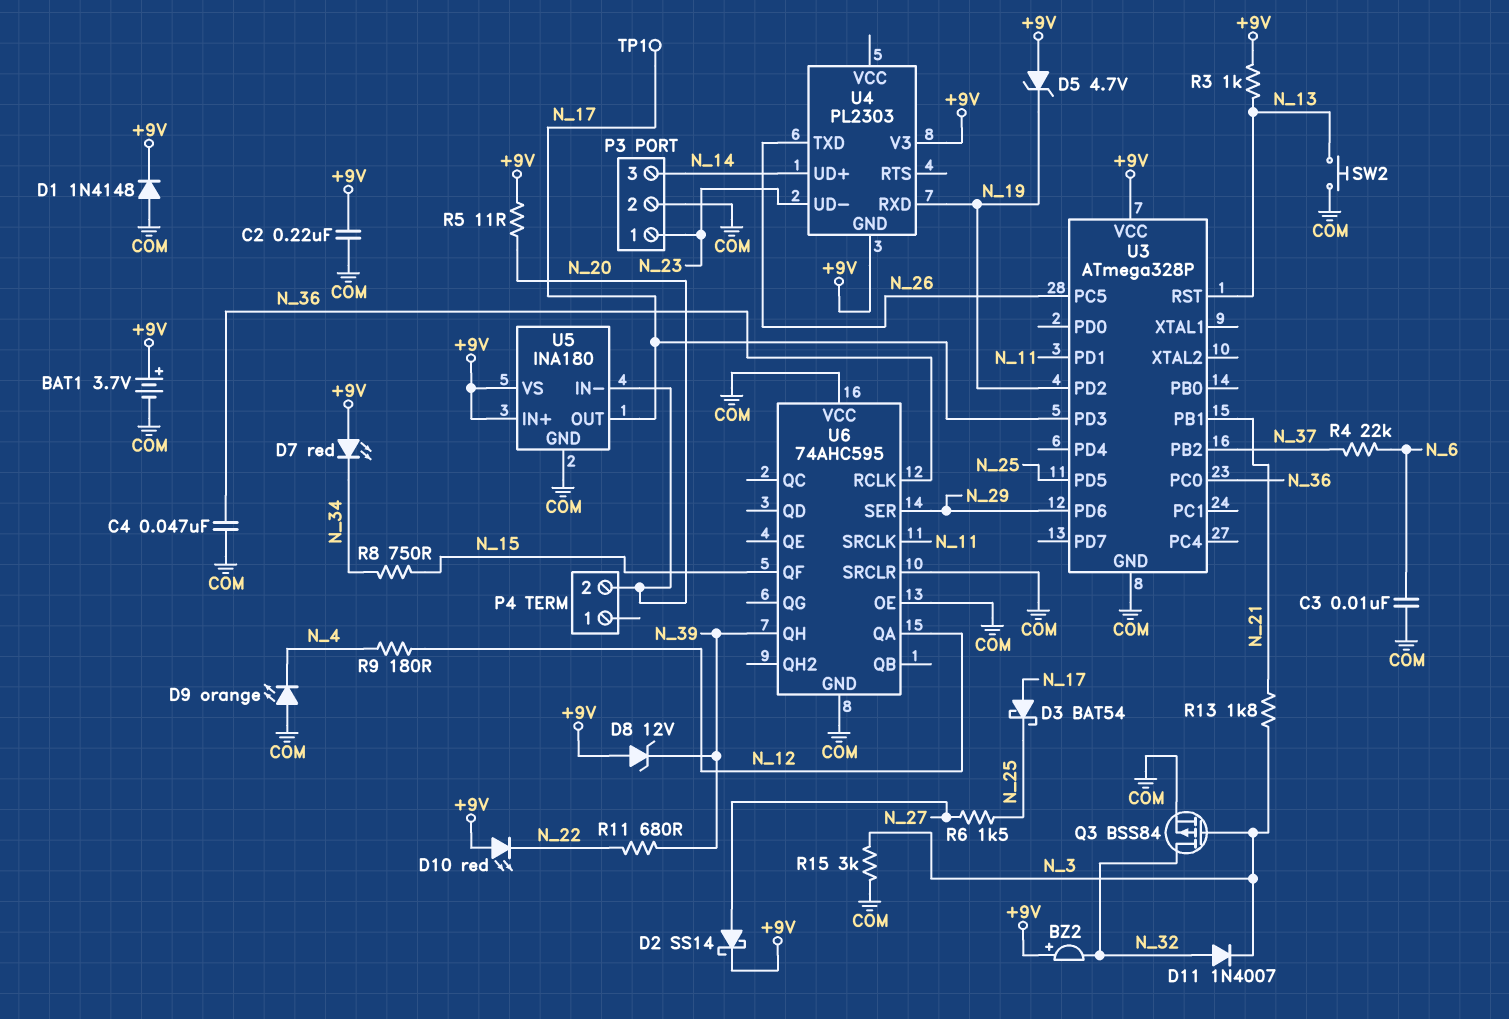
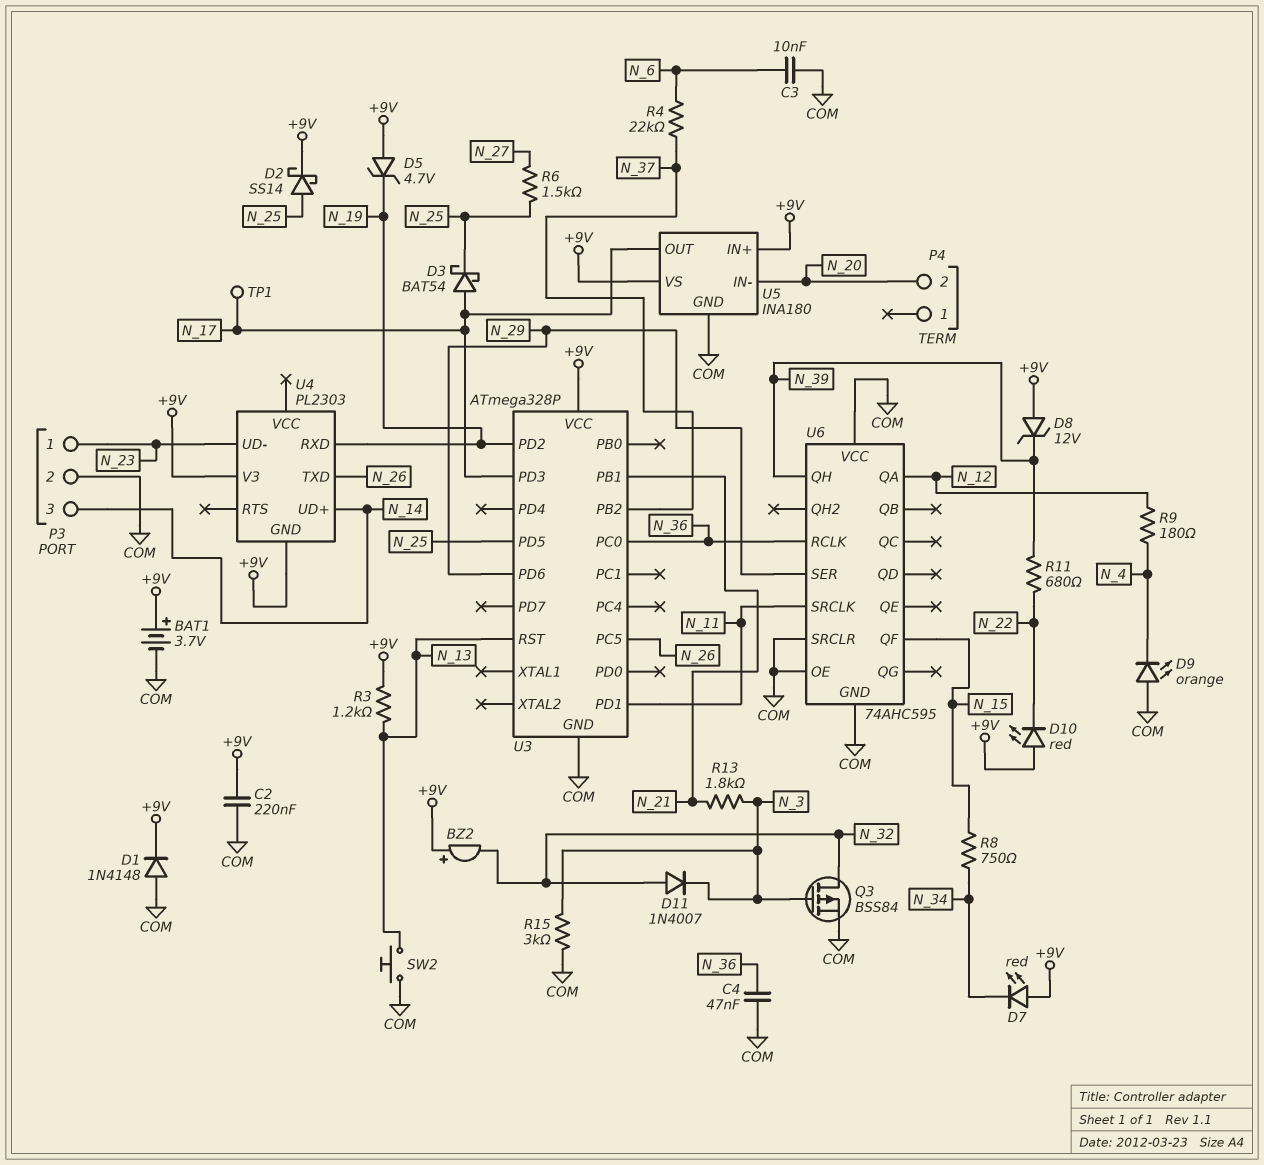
D2: schottky SS14 (A N_27, K +9V) -> schottky SS14 (A N_25, K +9V)
R3: 1k (+9V, N_13) -> 1.2k (+9V, N_13)
R5: 11 (+9V, N_20) -> none

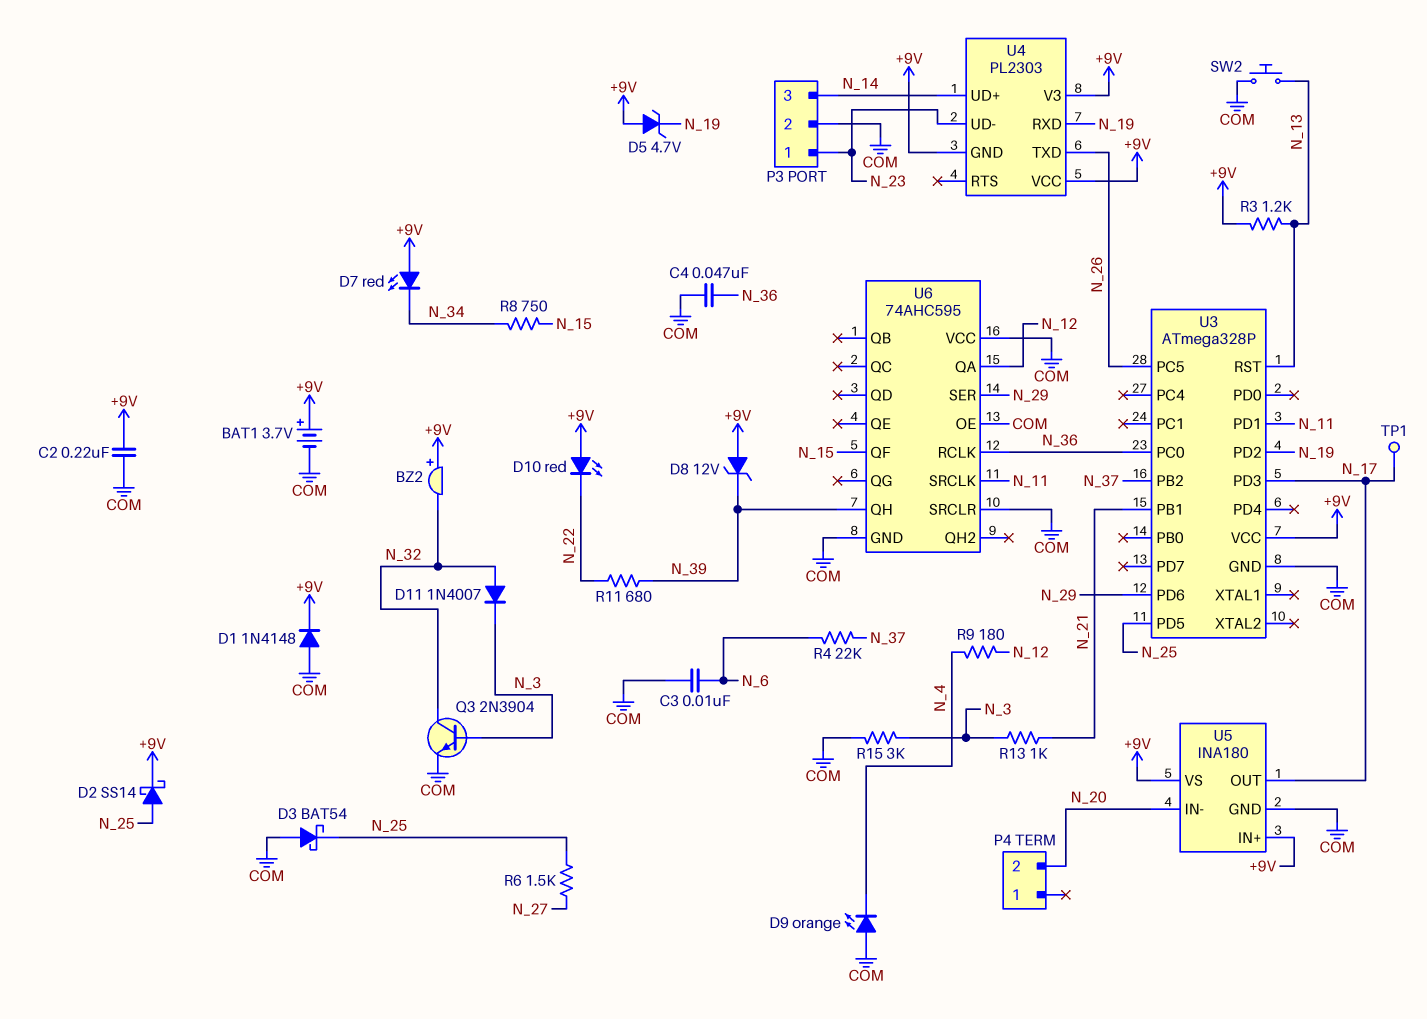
D3: schottky BAT54 (A N_17, K N_25) -> schottky BAT54 (A COM, K N_25)
Q3: PMOS BSS84 (G N_3, D N_32, S COM) -> NPN 2N3904 (B N_3, C N_32, E COM)
R13: 1.8k (N_3, N_21) -> 1k (N_3, N_21)
U4 pin VCC: none -> +9V

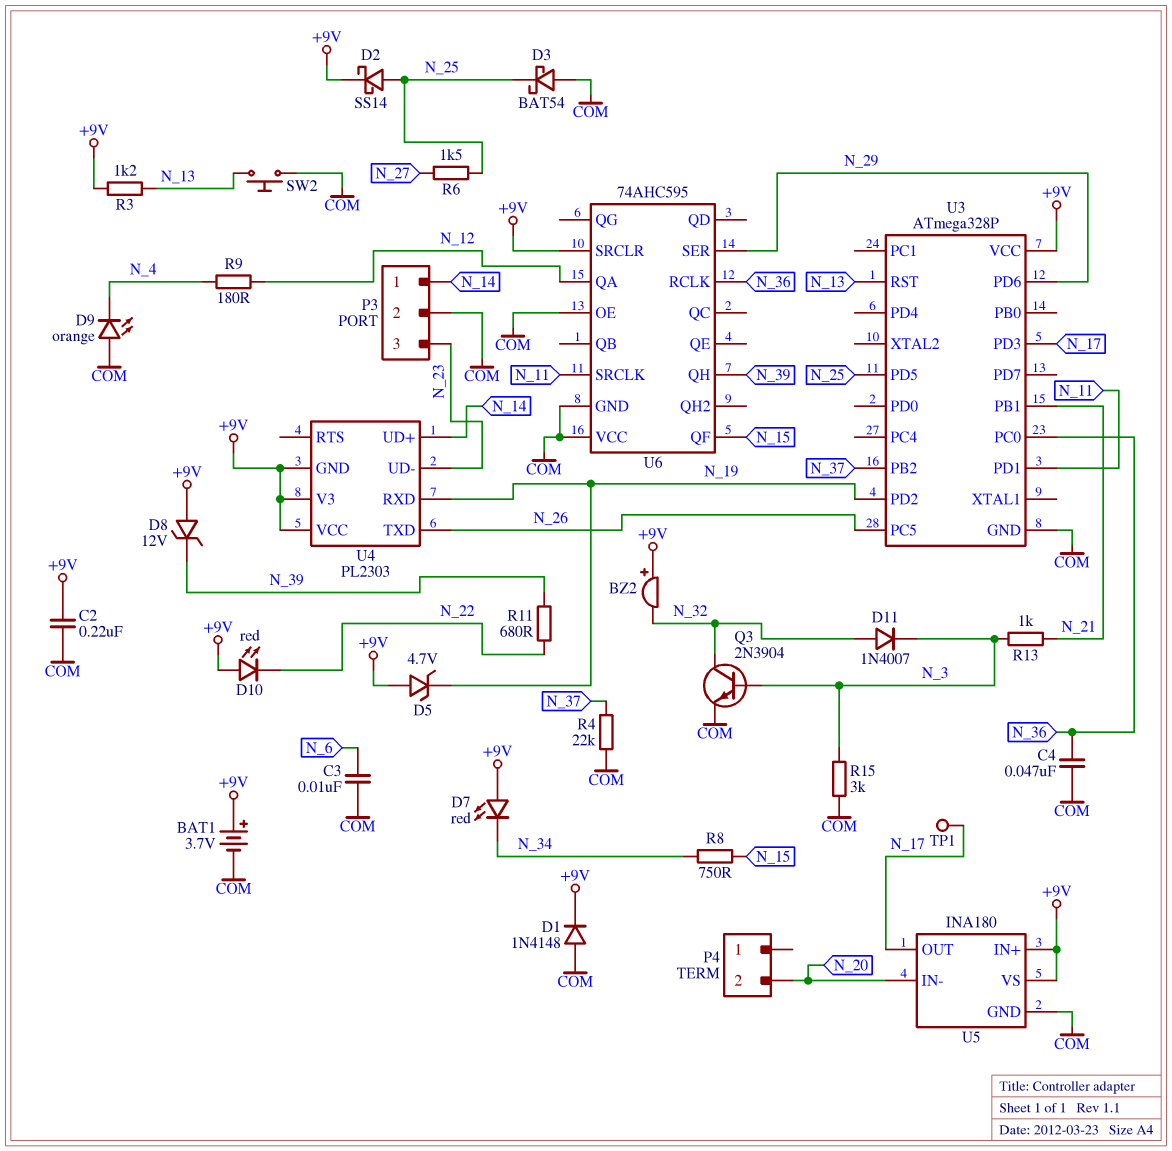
P3 pin 1: N_23 -> N_14
P3 pin 3: N_14 -> N_23
R4: 22k (N_6, N_37) -> 22k (COM, N_37)
U6 pin SRCLR: COM -> +9V

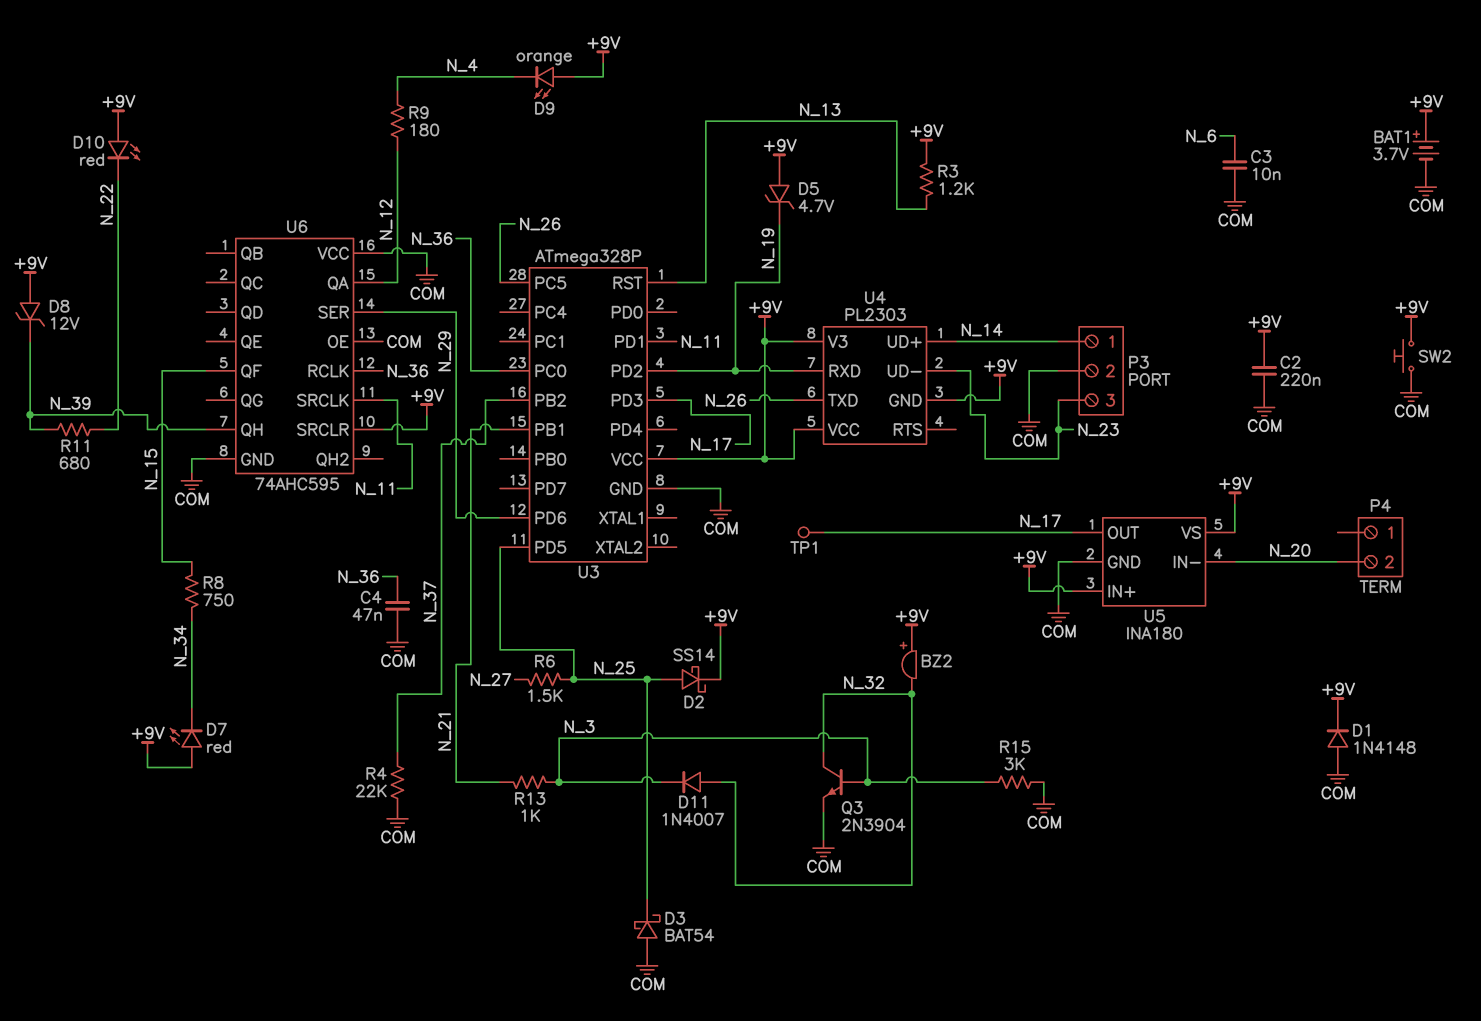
D9: LED orange (A COM, K N_4) -> LED orange (A +9V, K N_4)
SW2: button (COM, N_13) -> button (+9V, COM)

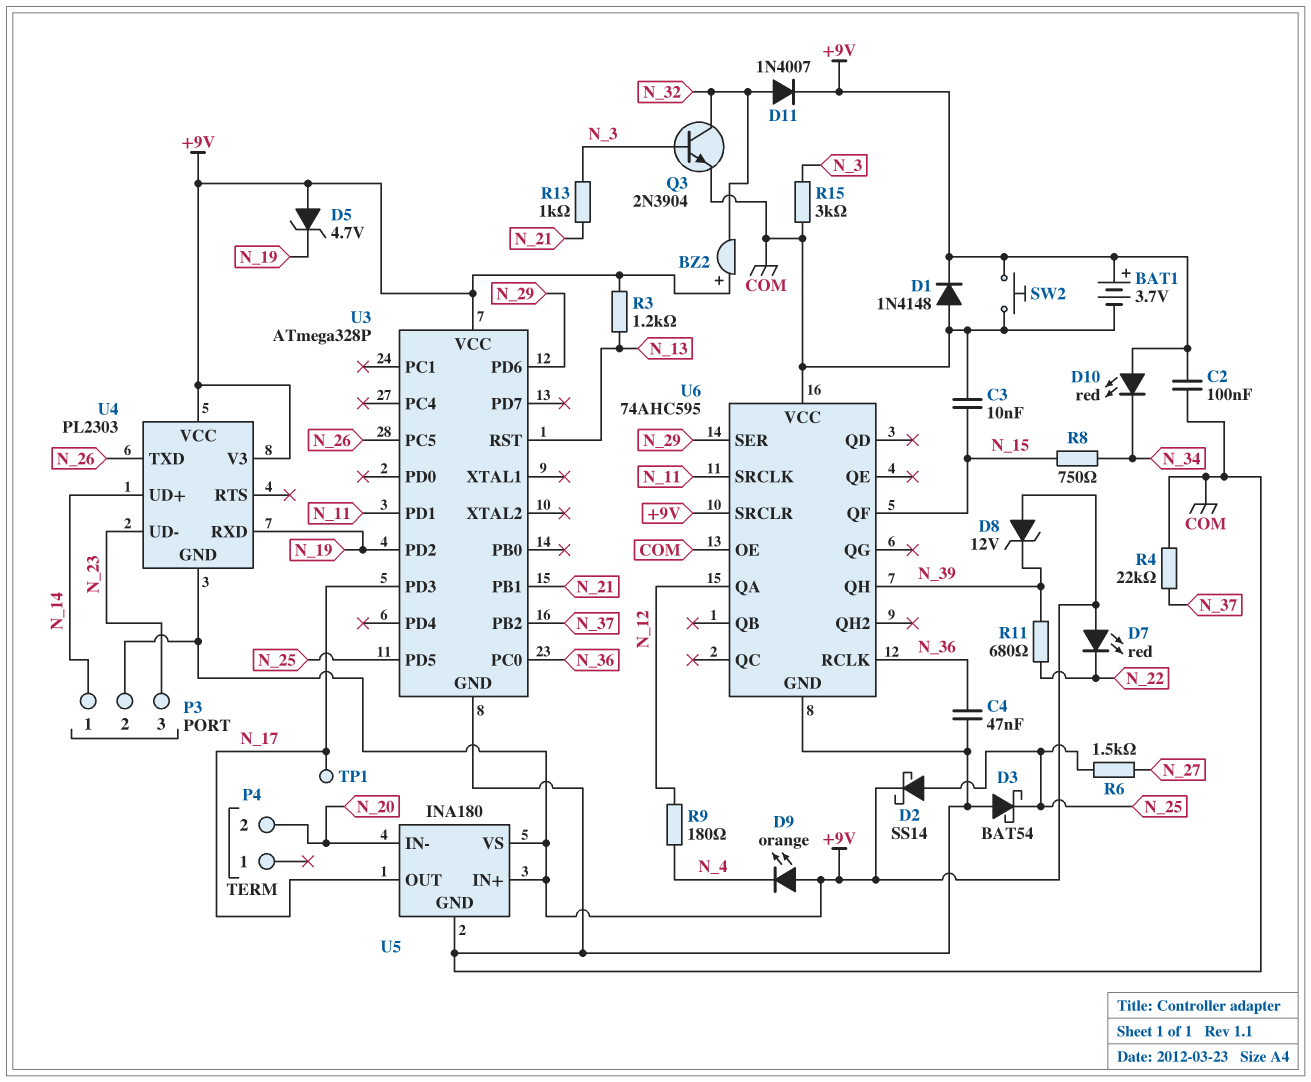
C2: 220nF (+9V, COM) -> 100nF (+9V, COM)
C3: 10nF (COM, N_6) -> 10nF (COM, N_15)
D7: LED red (A +9V, K N_34) -> LED red (A +9V, K N_22)
D10: LED red (A +9V, K N_22) -> LED red (A +9V, K N_34)
D11: diode 1N4007 (A N_32, K N_3) -> diode 1N4007 (A N_32, K +9V)
P3 pin 2: COM -> +9V

